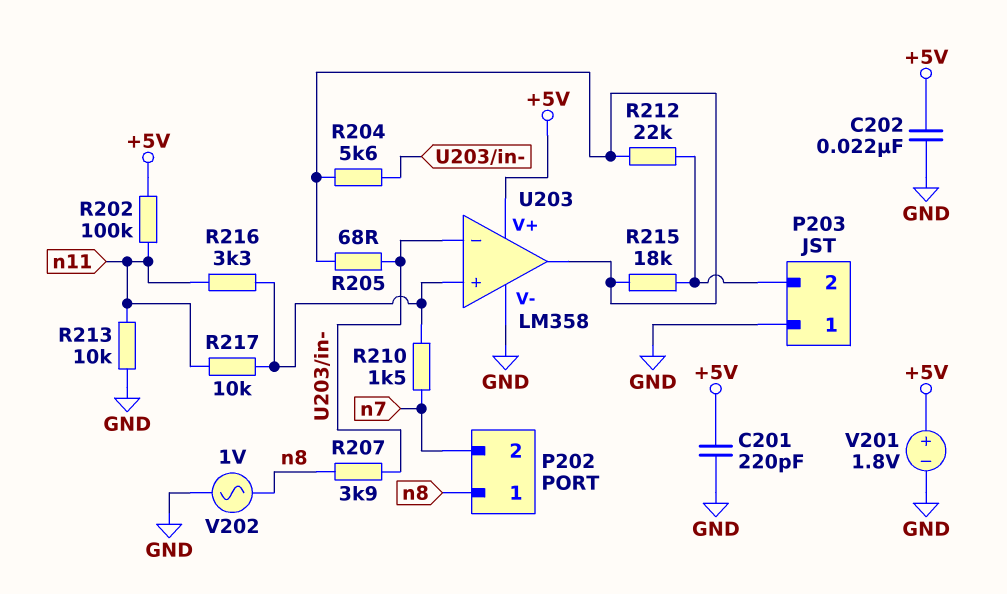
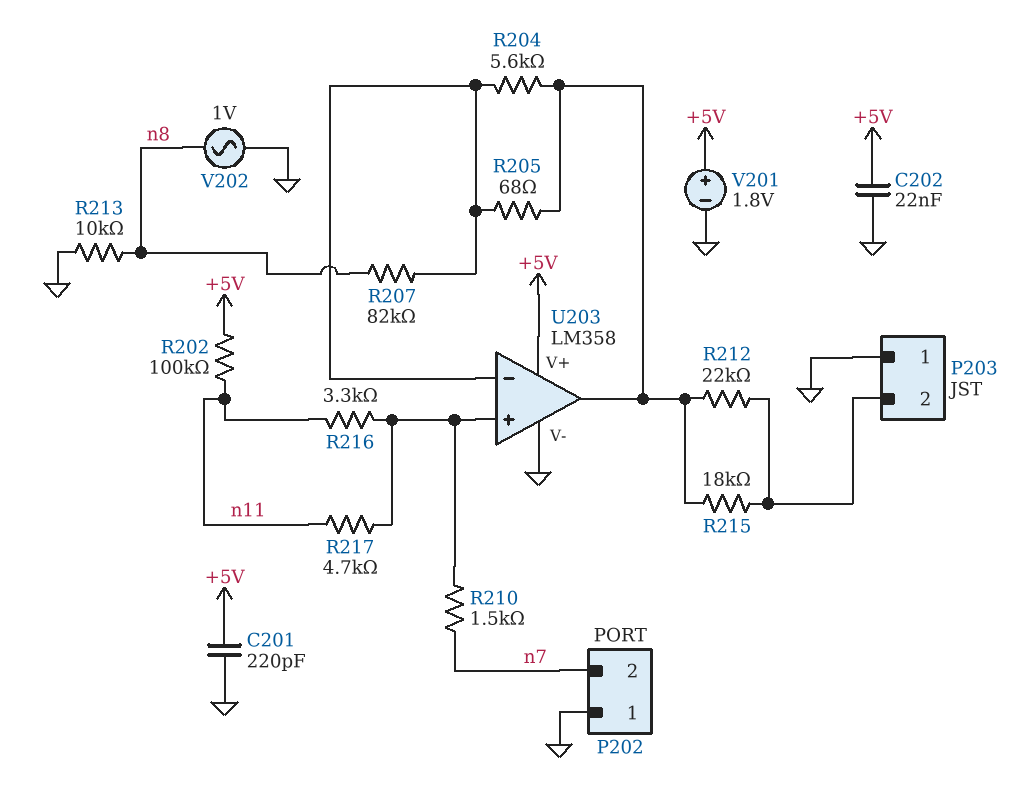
P202 pin 1: n8 -> GND
R207: 3.9k (U203/in-, n8) -> 82k (U203/in-, n8)
R213: 10k (GND, n11) -> 10k (GND, n8)
R217: 10k (U203/in+, n11) -> 4.7k (U203/in+, n11)

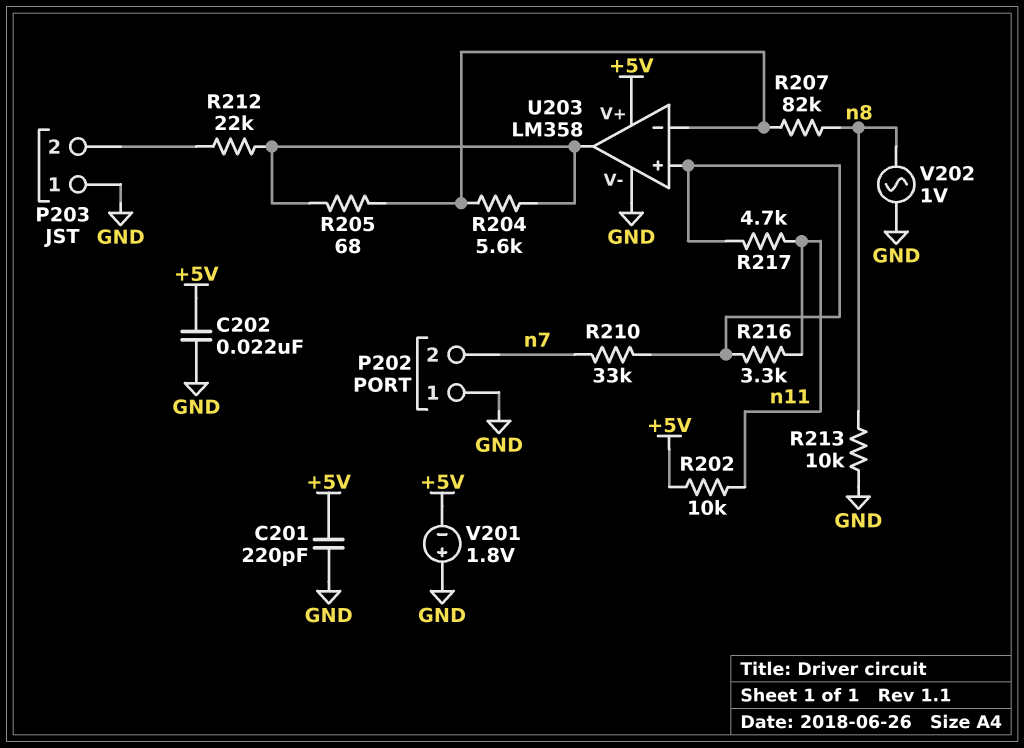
R202: 100k (+5V, n11) -> 10k (+5V, n11)
R210: 1.5k (U203/in+, n7) -> 33k (U203/in+, n7)
R215: 18k (P203/2, U203/out) -> none
V201: 1.8V (plus +5V, minus GND) -> 1.8V (plus GND, minus +5V)

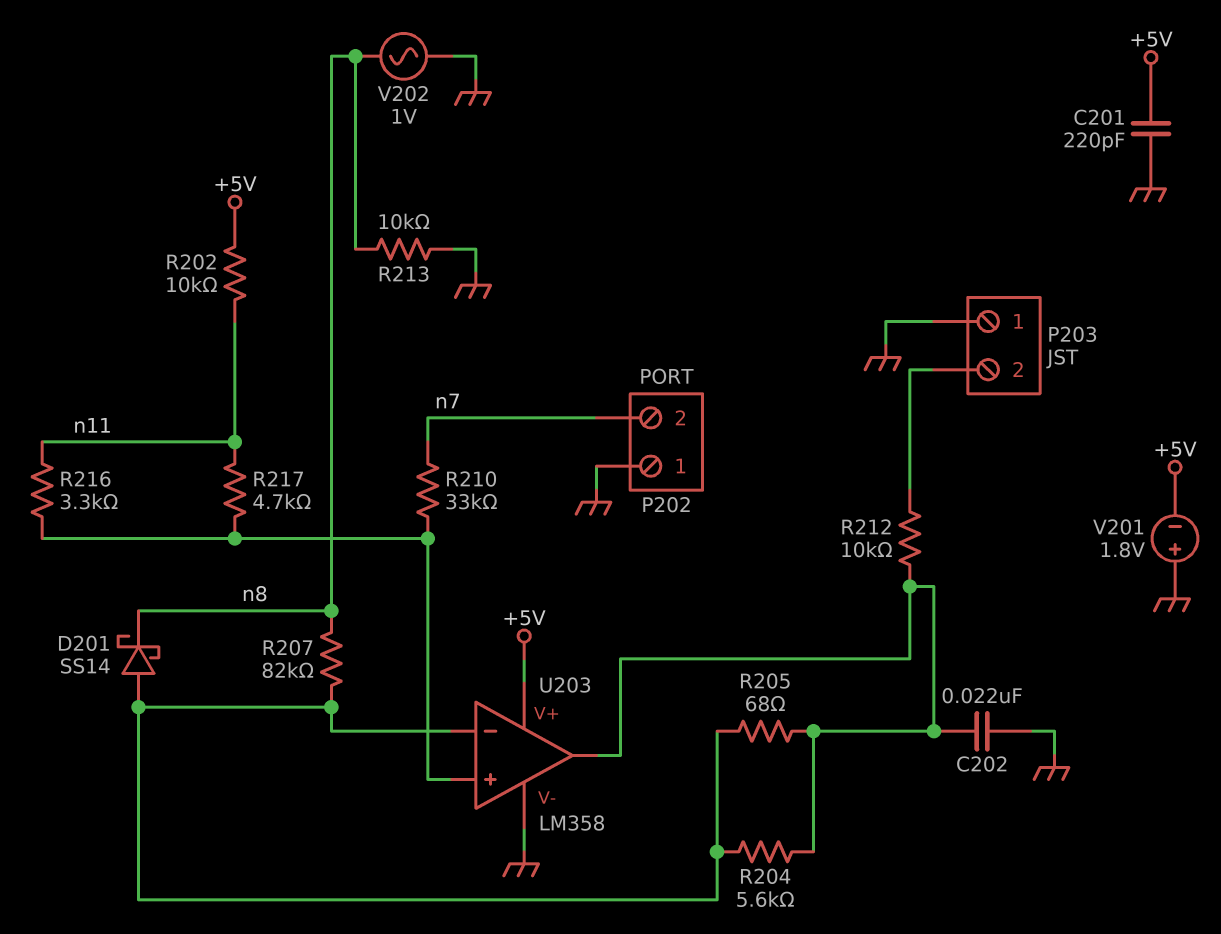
C202: 22nF (+5V, GND) -> 22nF (GND, U203/out)
D201: none -> schottky SS14 (A U203/in-, K n8)
R212: 22k (P203/2, U203/out) -> 10k (P203/2, U203/out)

